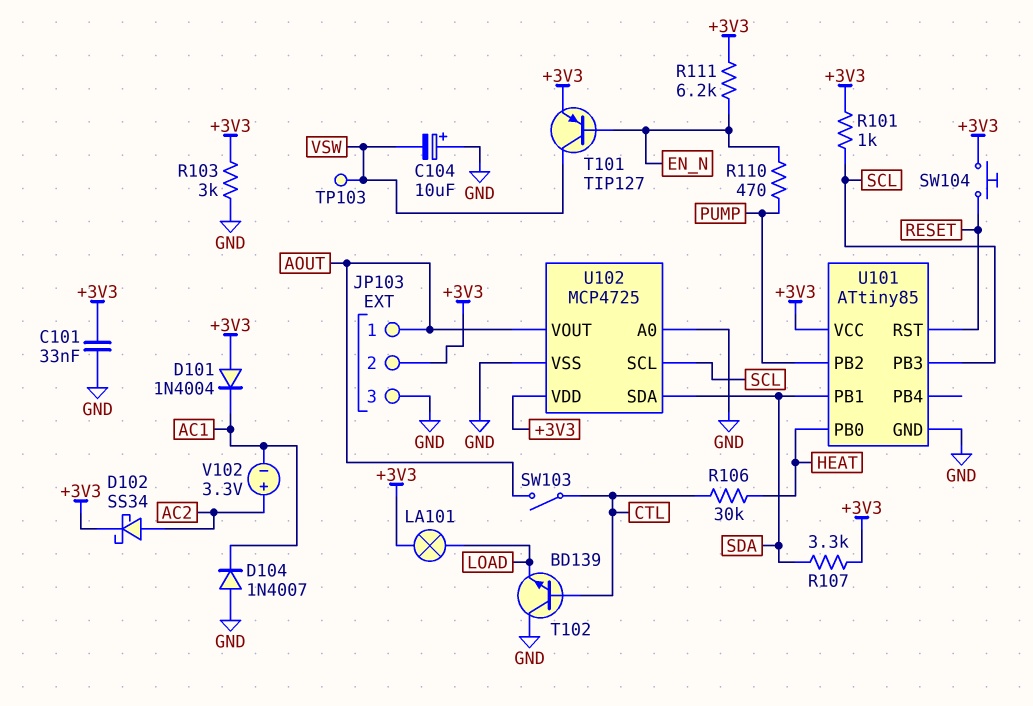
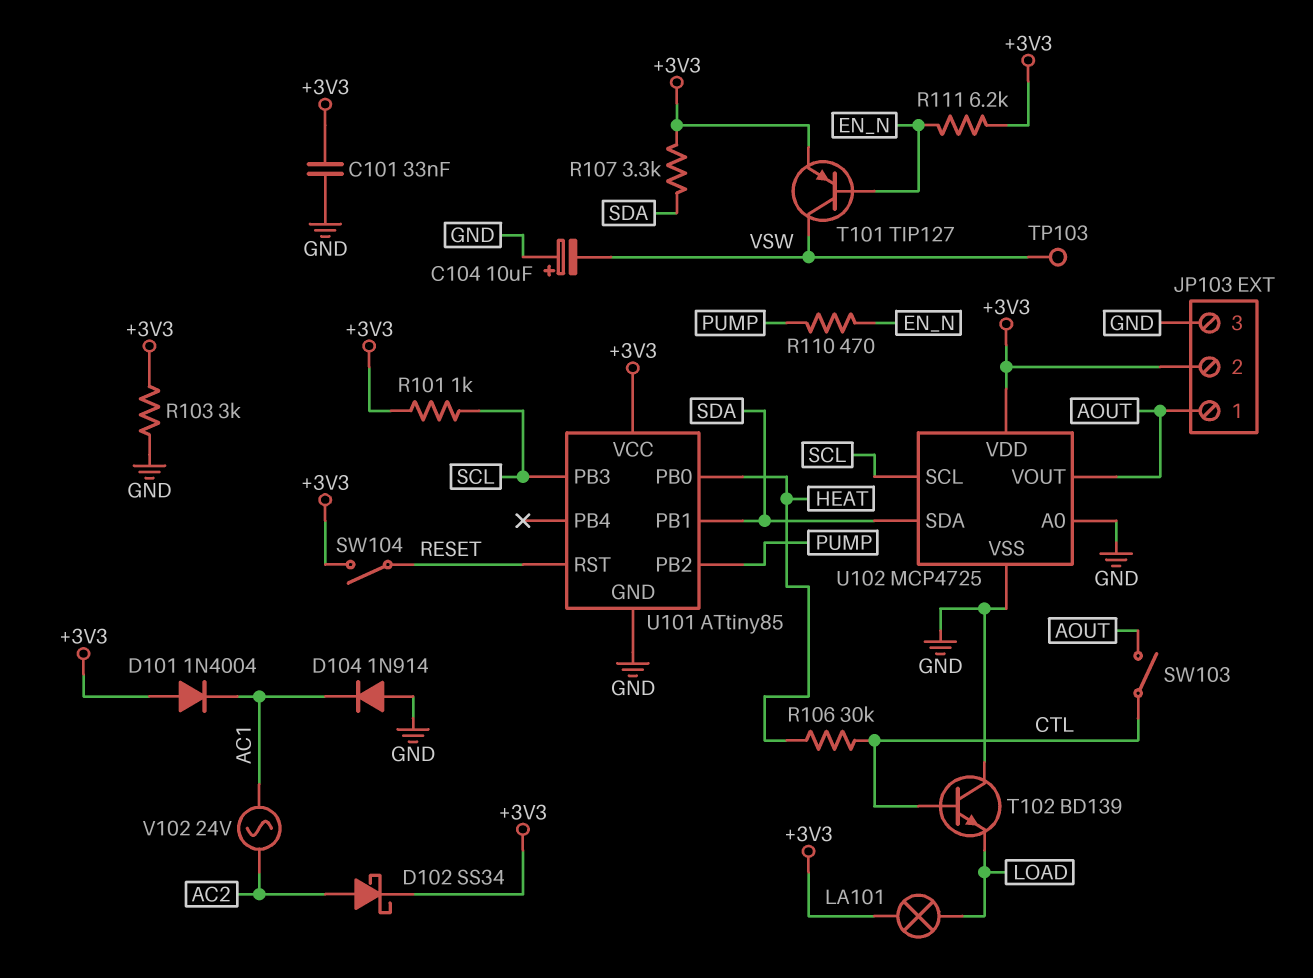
D104: diode 1N4007 (A GND, K AC1) -> diode 1N914 (A GND, K AC1)
SW104: button (+3V3, RESET) -> switch (+3V3, RESET)
V102: 3.3V (plus AC2, minus AC1) -> AC 24V (AC1, AC2)

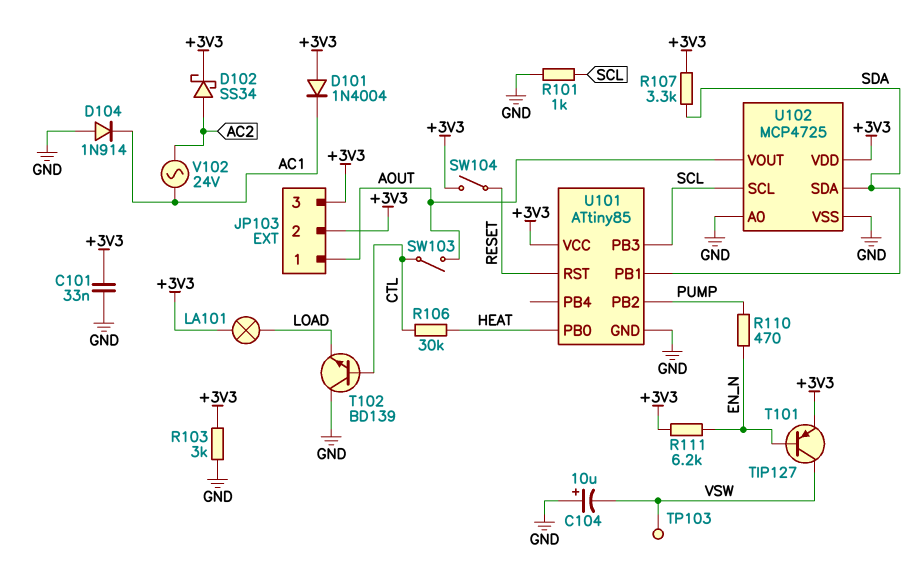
JP103 pin 3: GND -> +3V3
R101: 1k (+3V3, SCL) -> 1k (GND, SCL)

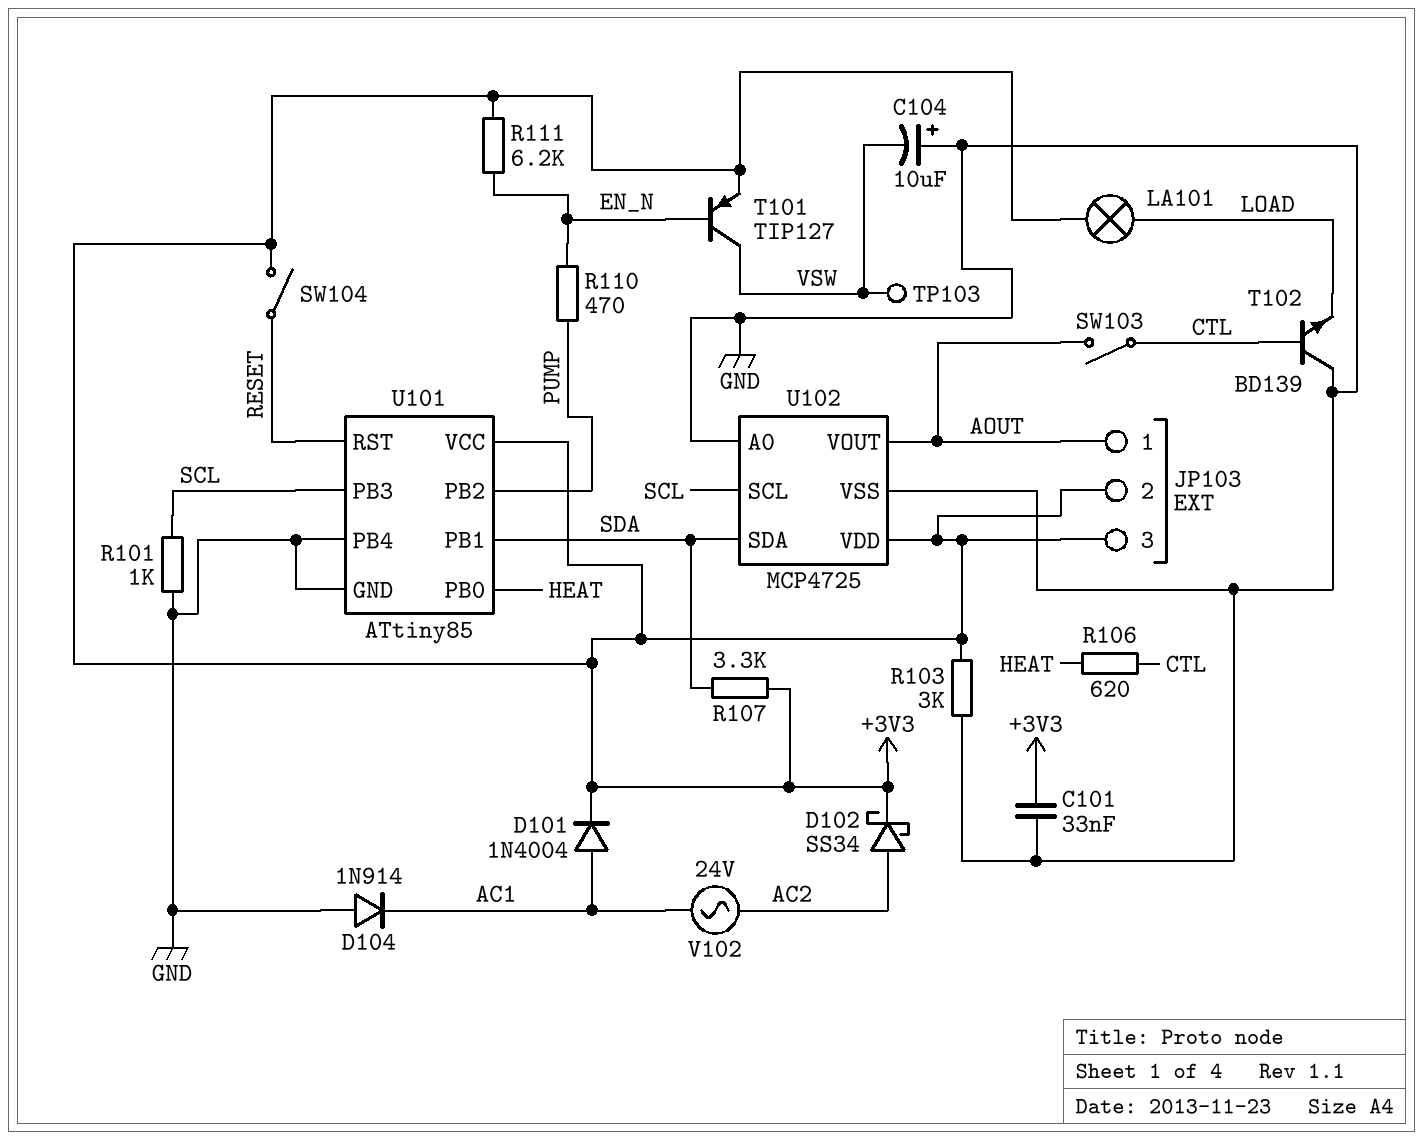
D101: diode 1N4004 (A +3V3, K AC1) -> diode 1N4004 (A AC1, K +3V3)
R106: 30k (CTL, HEAT) -> 620 (CTL, HEAT)
U101 pin PB4: none -> GND

